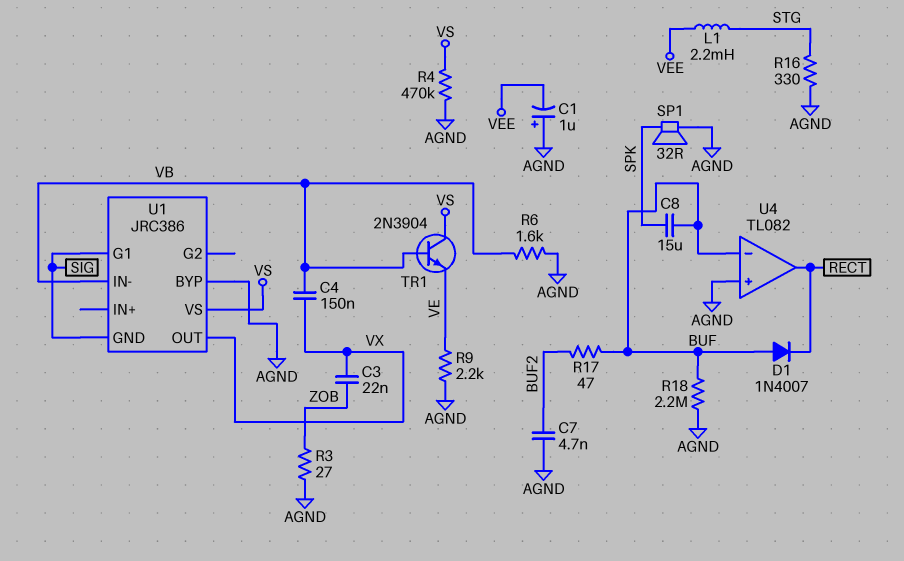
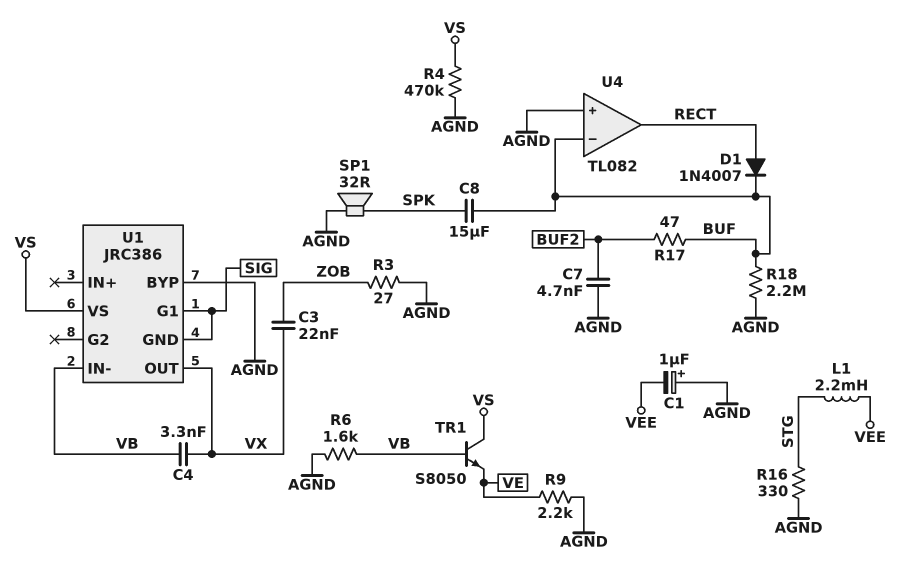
C4: 150nF (VB, VX) -> 3.3nF (VB, VX)
D1: diode 1N4007 (A BUF, K RECT) -> diode 1N4007 (A RECT, K BUF)
TR1: NPN 2N3904 (B VB, C VS, E VE) -> NPN S8050 (B VB, C VS, E VE)

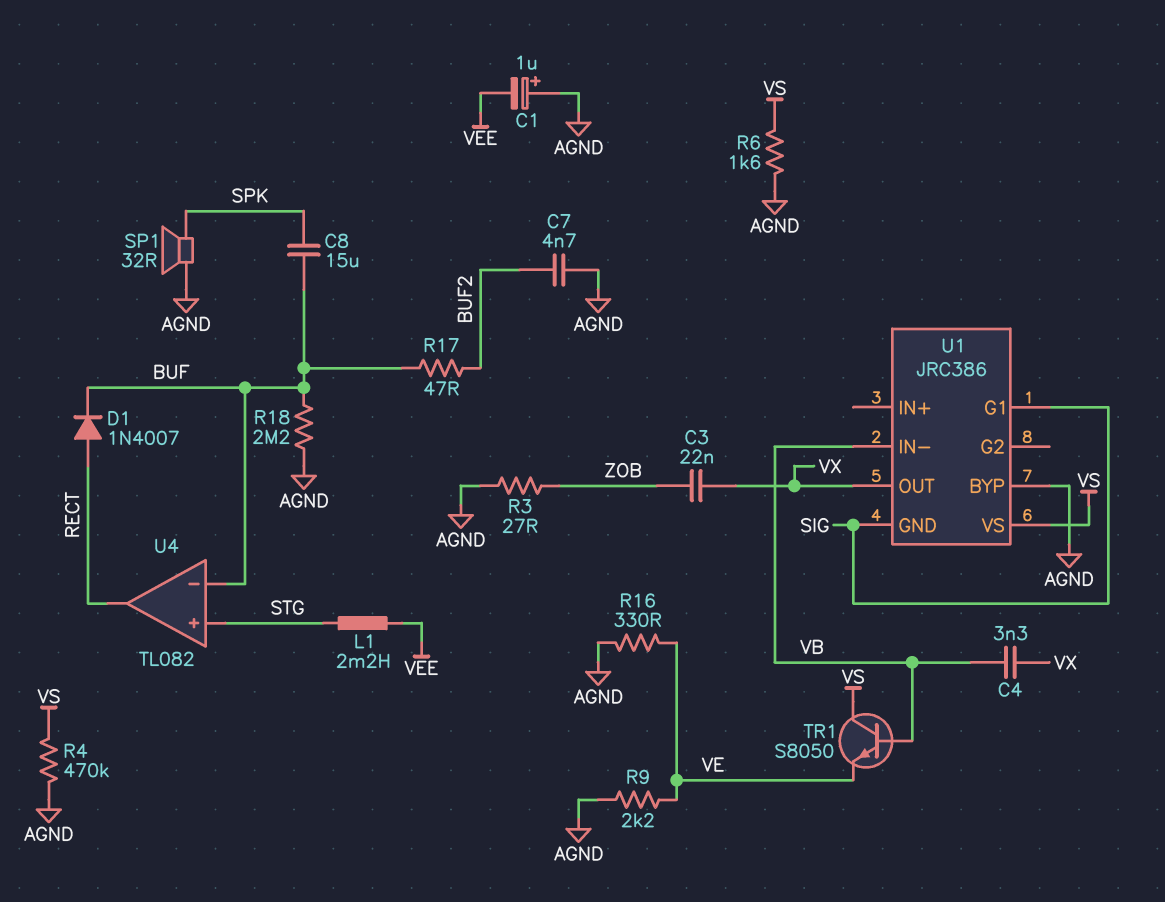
R6: 1.6k (AGND, VB) -> 1.6k (AGND, VS)
R16: 330 (AGND, STG) -> 330 (AGND, VE)
U4 pin in+: AGND -> STG

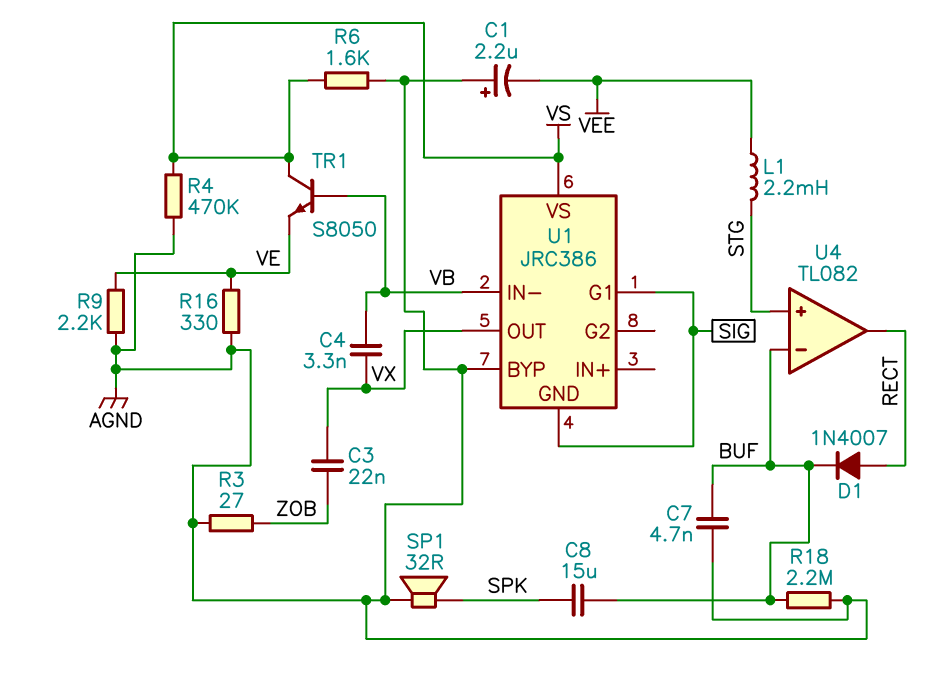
C1: 1uF (plus AGND, minus VEE) -> 2.2uF (plus AGND, minus VEE)
C7: 4.7nF (AGND, BUF2) -> 4.7nF (AGND, BUF)
R17: 47 (BUF, BUF2) -> none

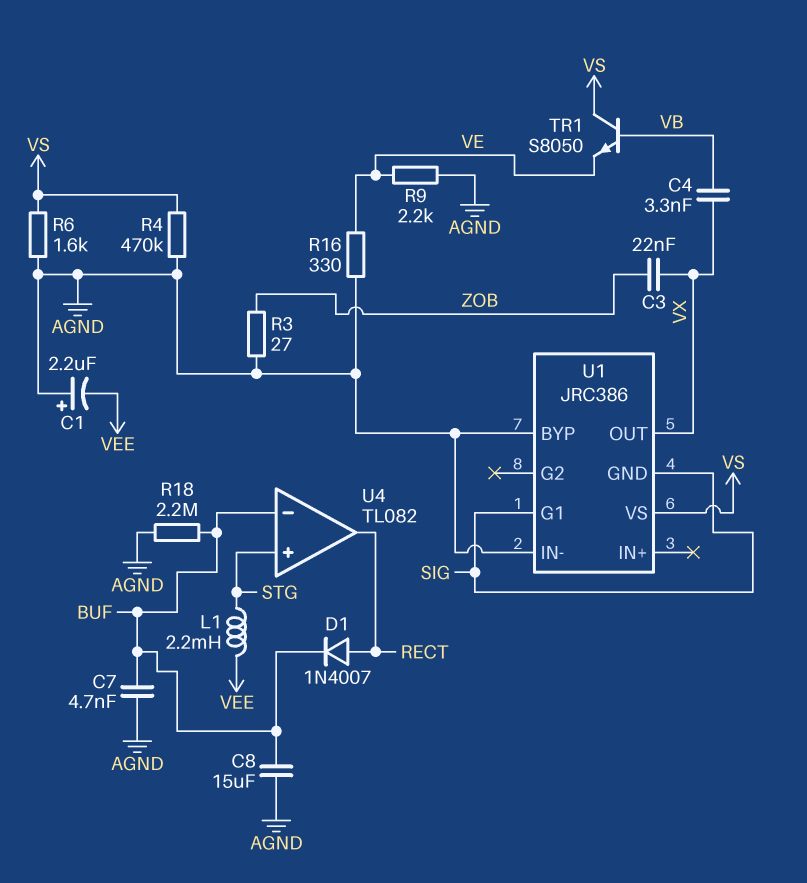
C8: 15uF (BUF, SPK) -> 15uF (AGND, BUF)
SP1: speaker 32R (AGND, SPK) -> none
U1 pin IN-: VB -> AGND

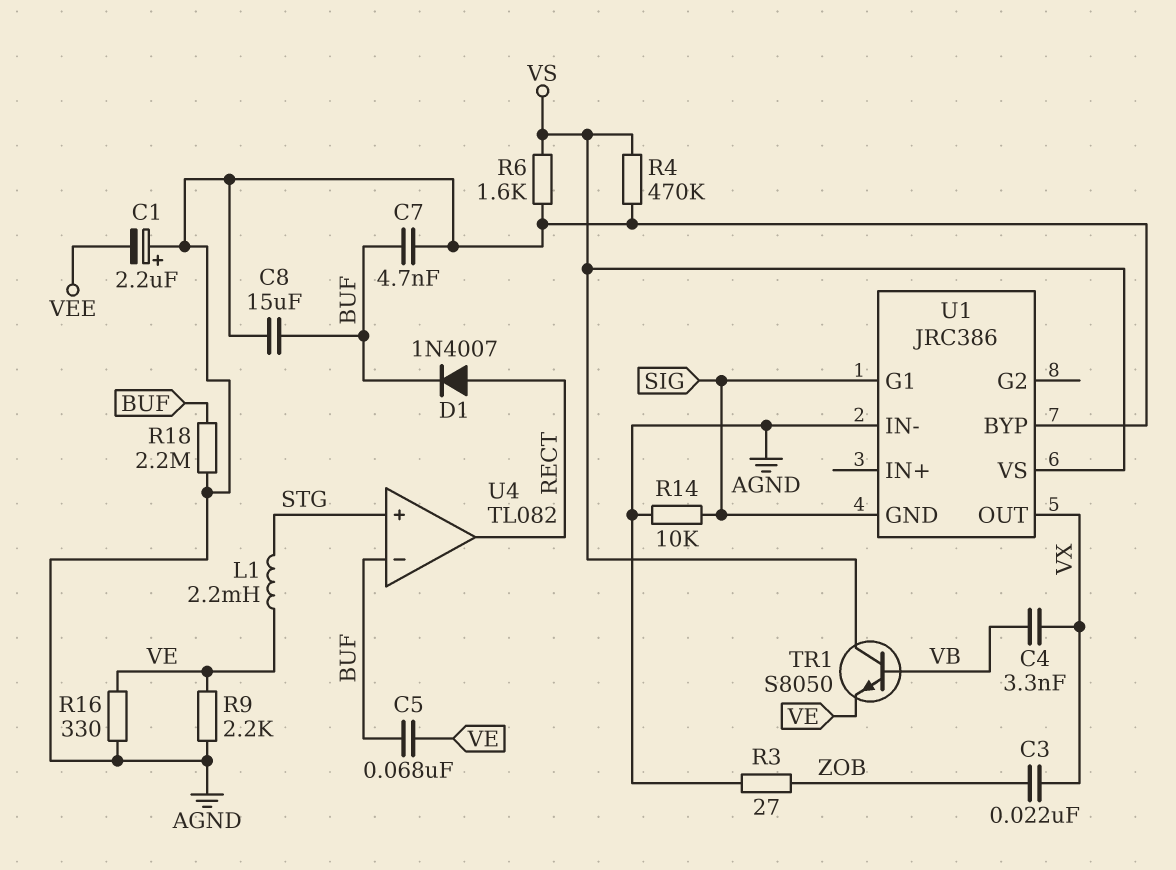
C5: none -> 68nF (BUF, VE)
L1: 2.2mH (STG, VEE) -> 2.2mH (STG, VE)
R14: none -> 10k (AGND, SIG)

